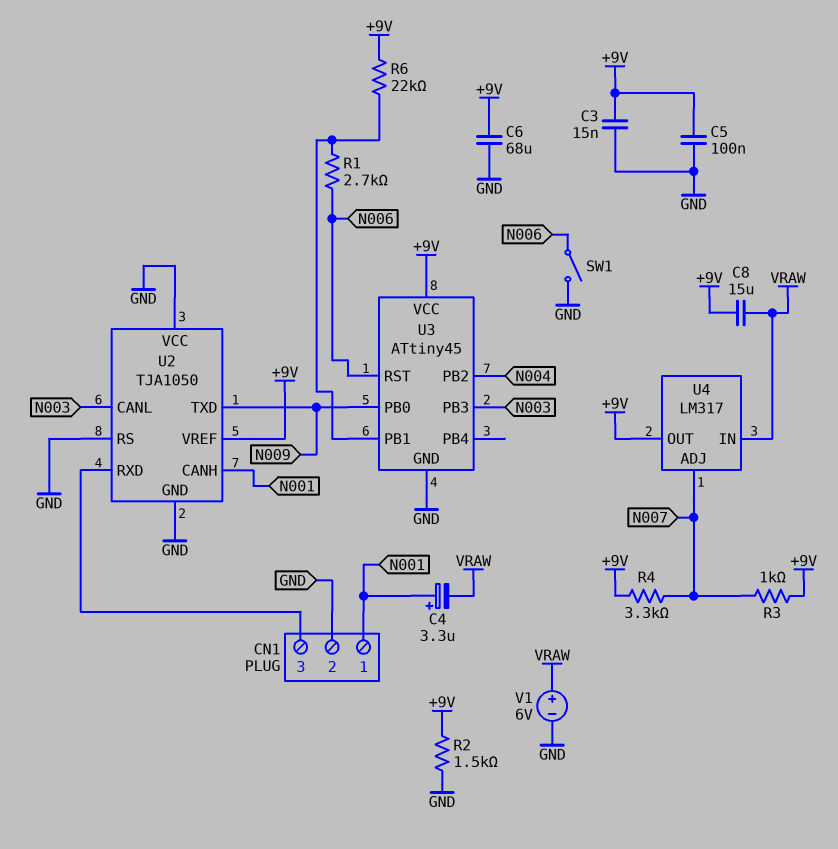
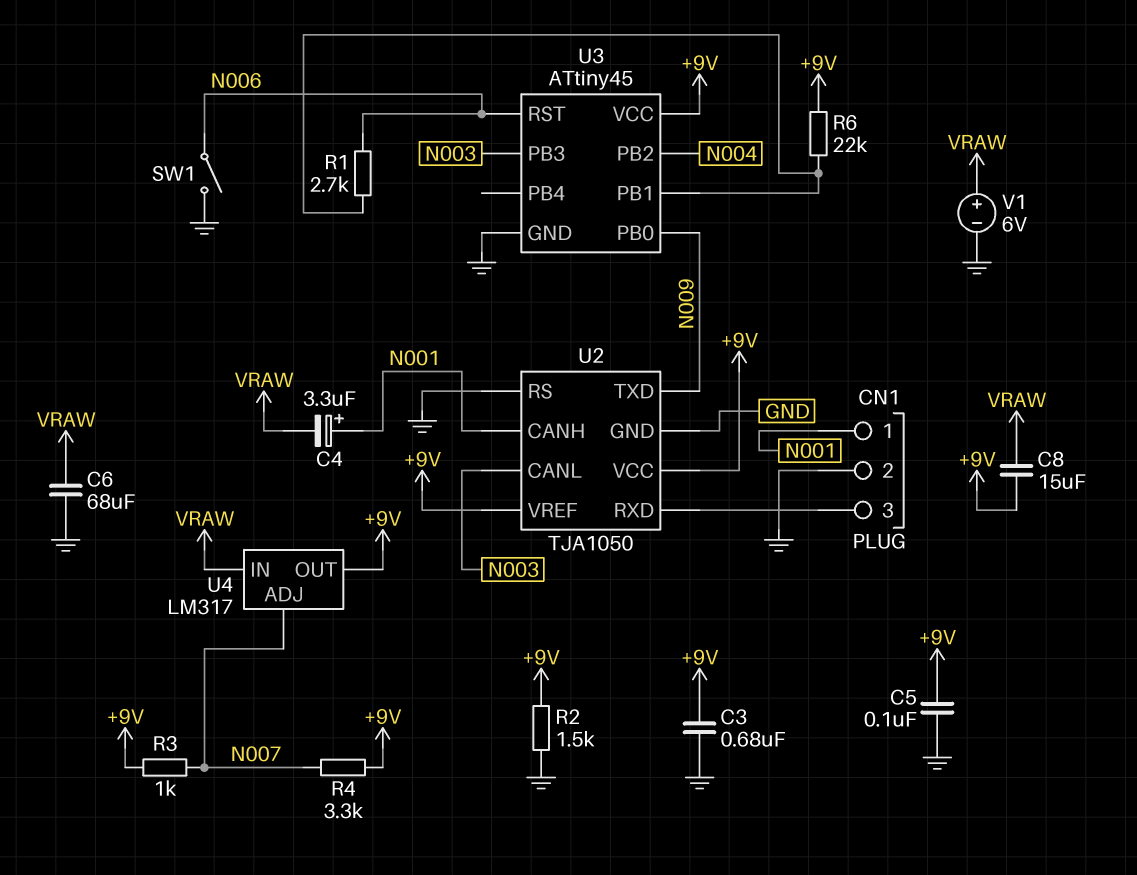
C3: 15nF (+9V, GND) -> 680nF (+9V, GND)
C6: 68uF (+9V, GND) -> 68uF (GND, VRAW)
U2 pin VCC: GND -> +9V

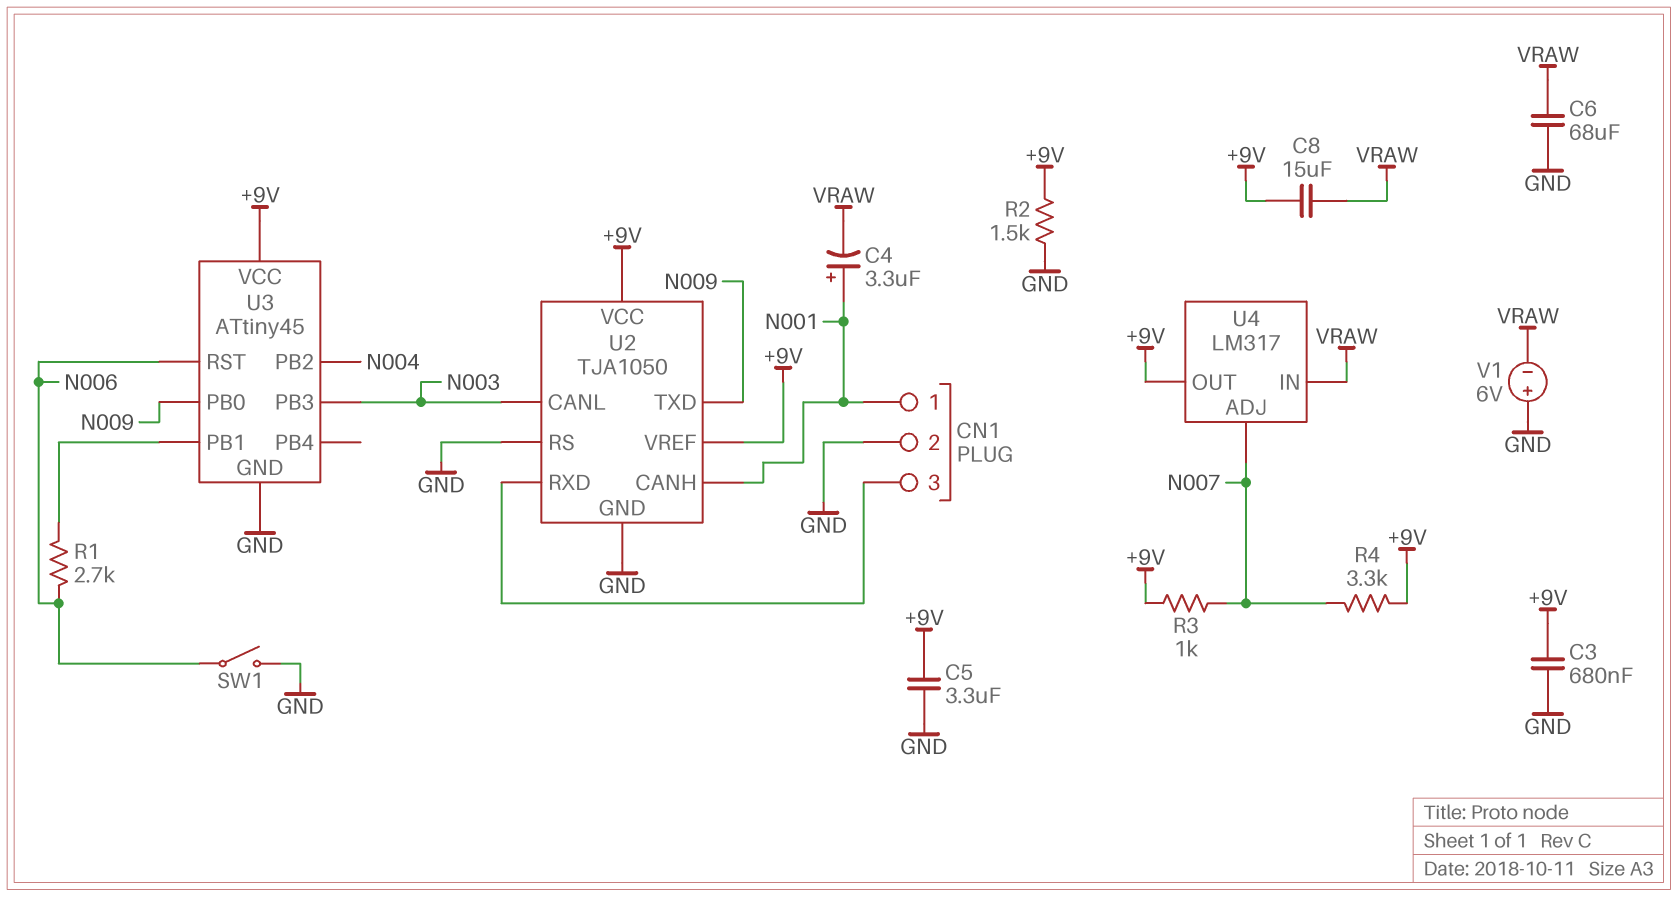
C5: 100nF (+9V, GND) -> 3.3uF (+9V, GND)
R6: 22k (+9V, U3/PB1) -> none
V1: 6V (plus VRAW, minus GND) -> 6V (plus GND, minus VRAW)

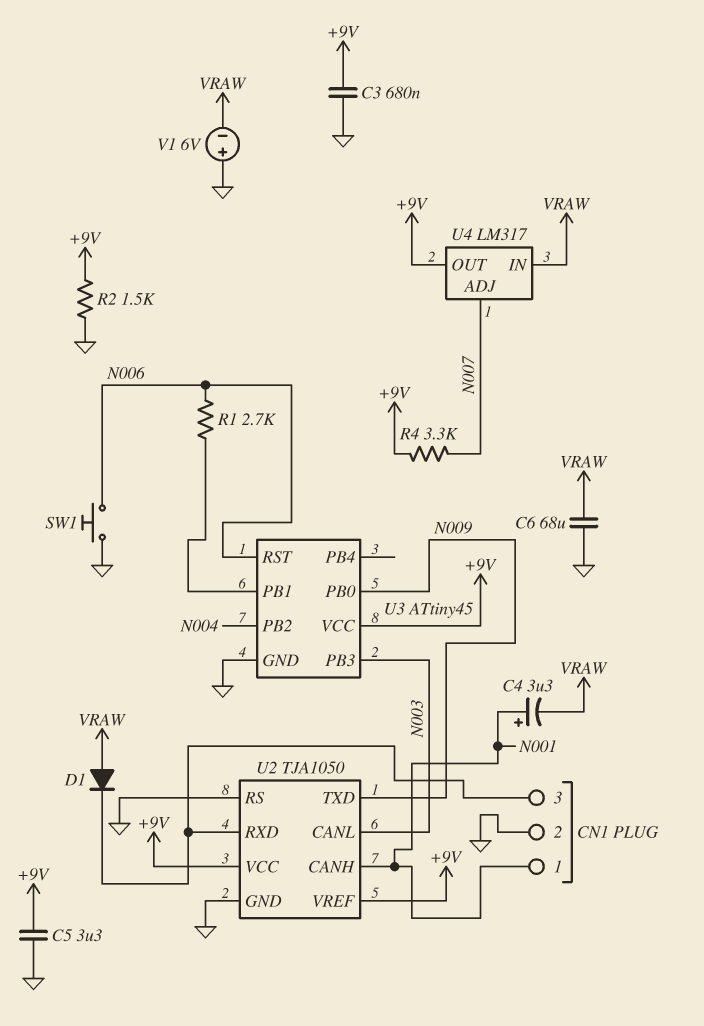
C8: 15uF (+9V, VRAW) -> none
D1: none -> diode (A VRAW, K CN1/3)
R3: 1k (+9V, N007) -> none
SW1: switch (GND, N006) -> button (GND, N006)

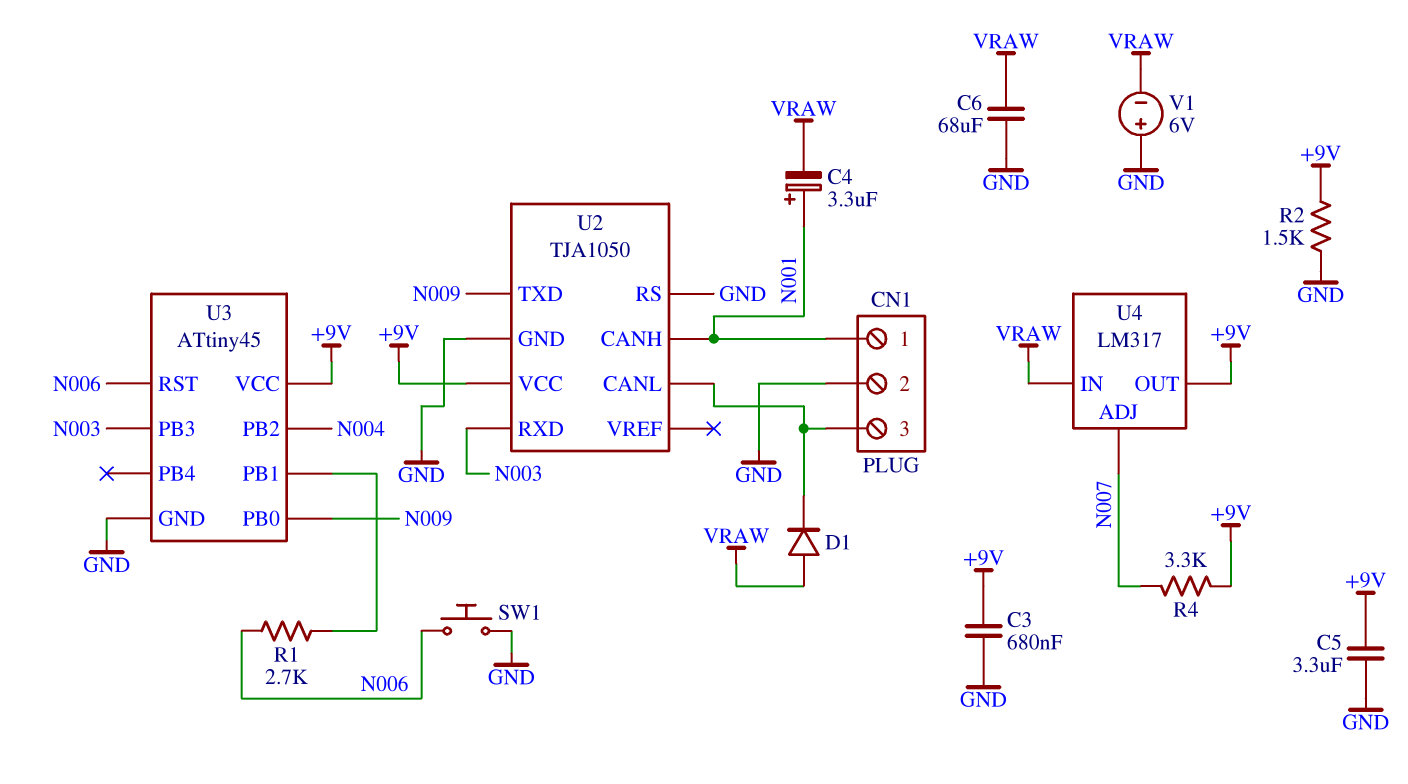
U2 pin CANL: N003 -> CN1/3
U2 pin RXD: CN1/3 -> N003
U2 pin VREF: +9V -> none

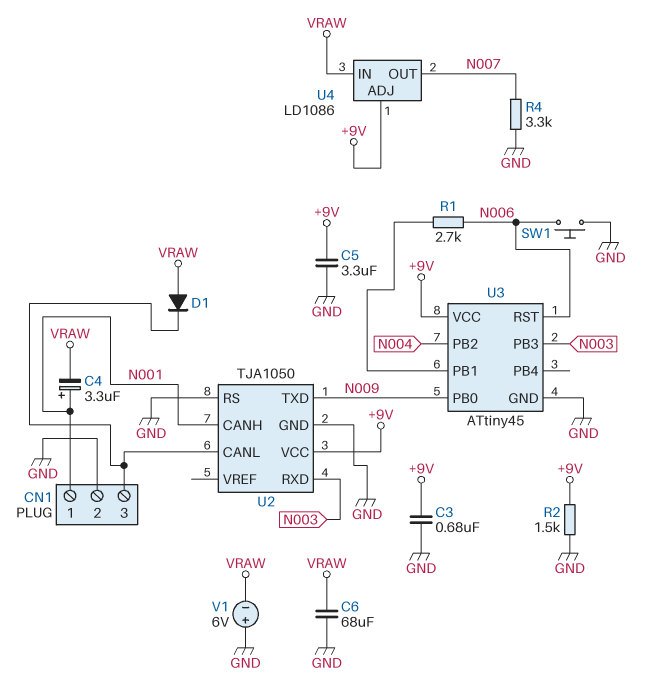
R4: 3.3k (+9V, N007) -> 3.3k (GND, N007)
U4: LM317 -> LD1086
U4 pin ADJ: N007 -> +9V
U4 pin OUT: +9V -> N007

